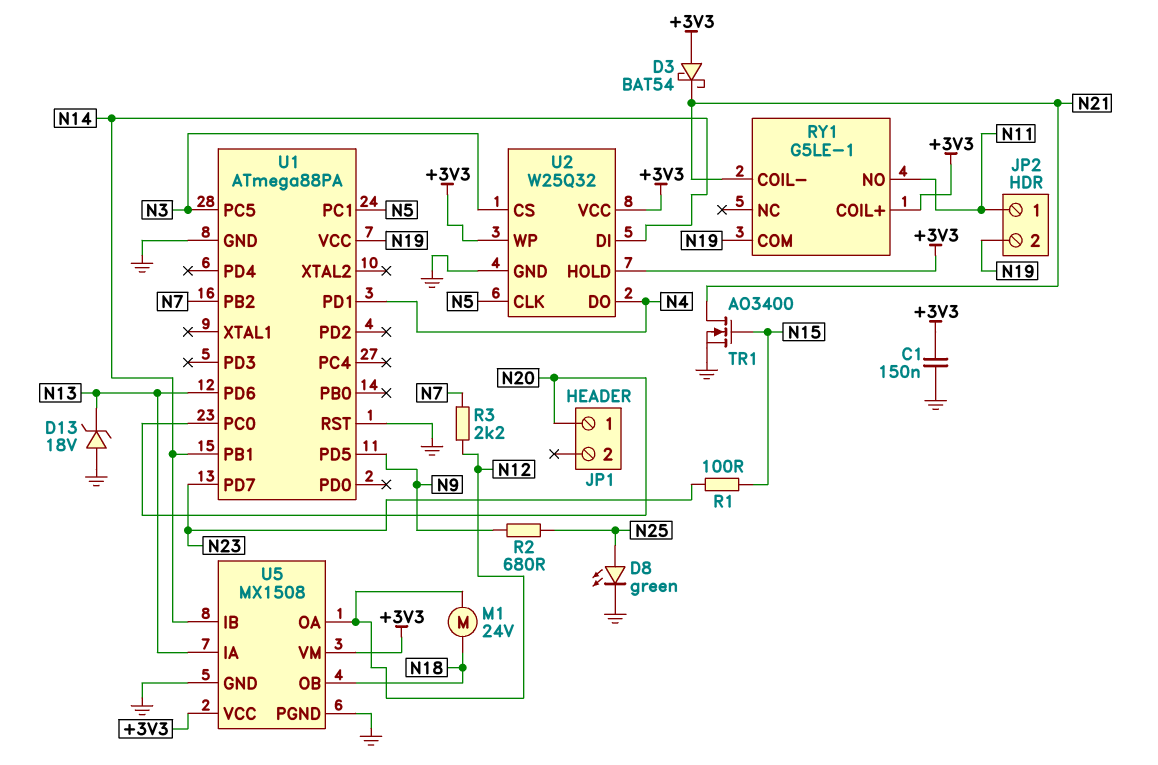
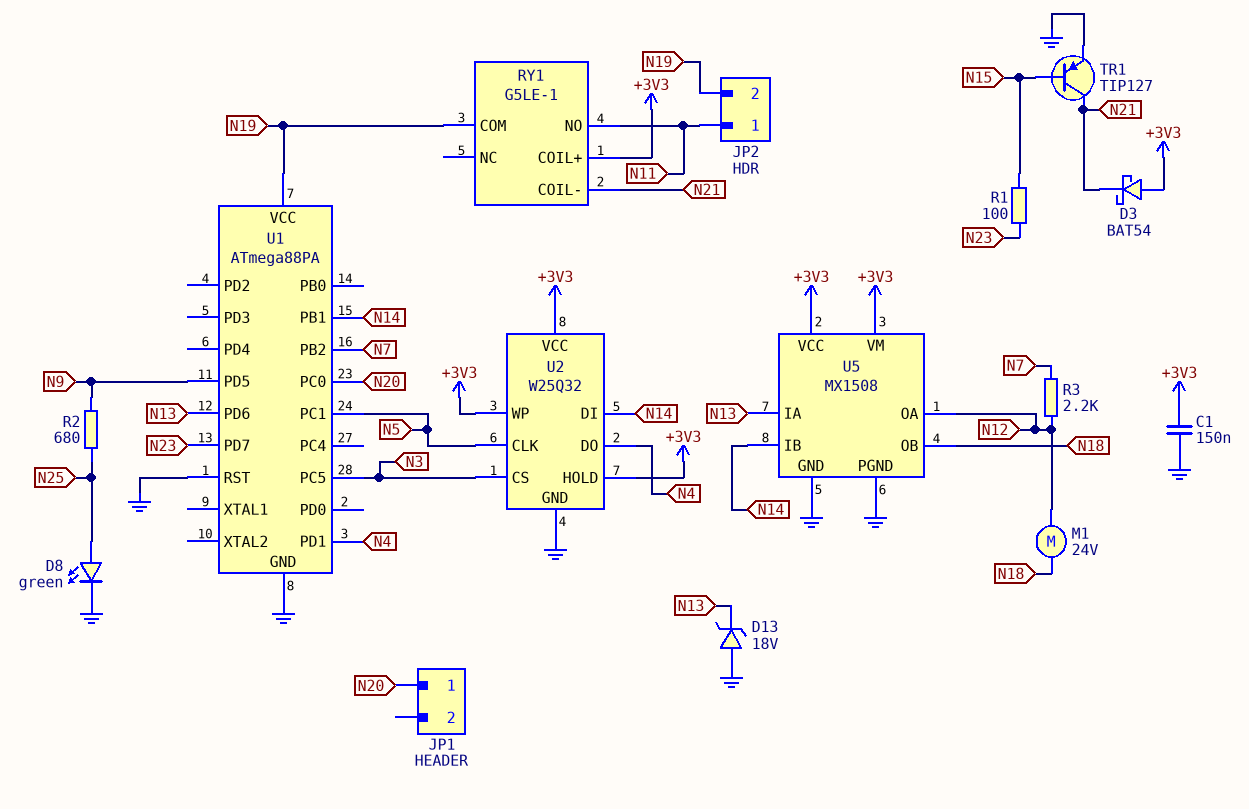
TR1: NMOS AO3400 (G N15, D N21, S GND) -> PNP TIP127 (B N15, C N21, E GND)

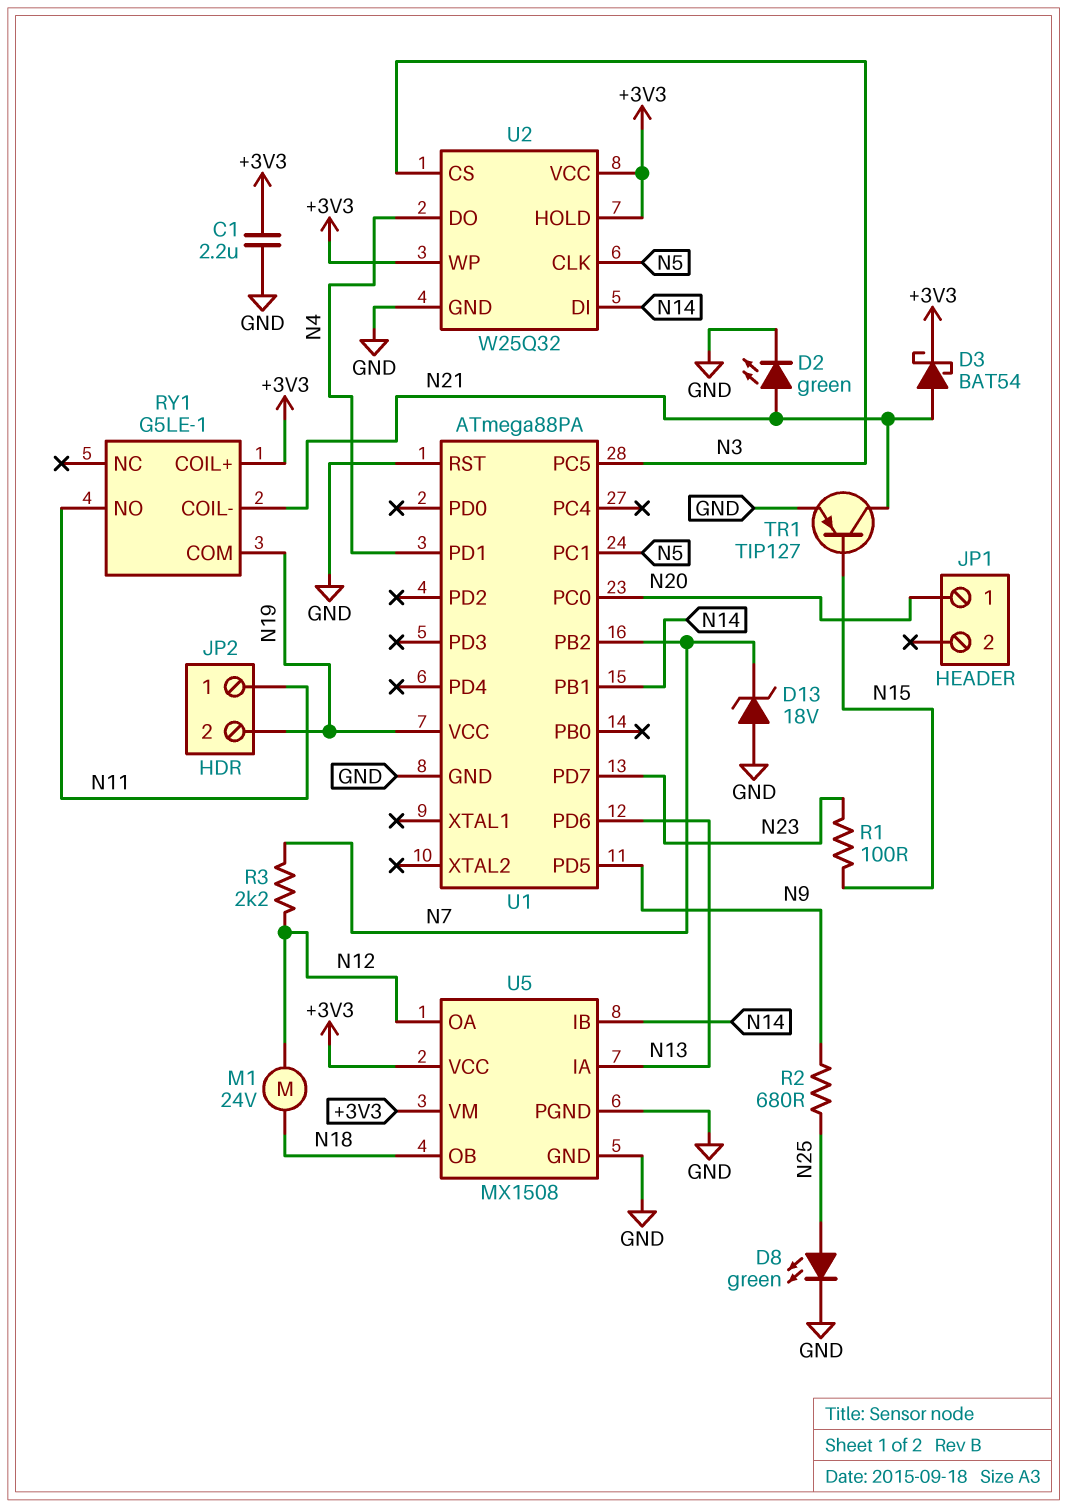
C1: 150nF (+3V3, GND) -> 2.2uF (+3V3, GND)
D2: none -> LED green (A N21, K GND)
D3: schottky BAT54 (A +3V3, K N21) -> schottky BAT54 (A N21, K +3V3)
D13: zener 18V (A GND, K N13) -> zener 18V (A GND, K N7)

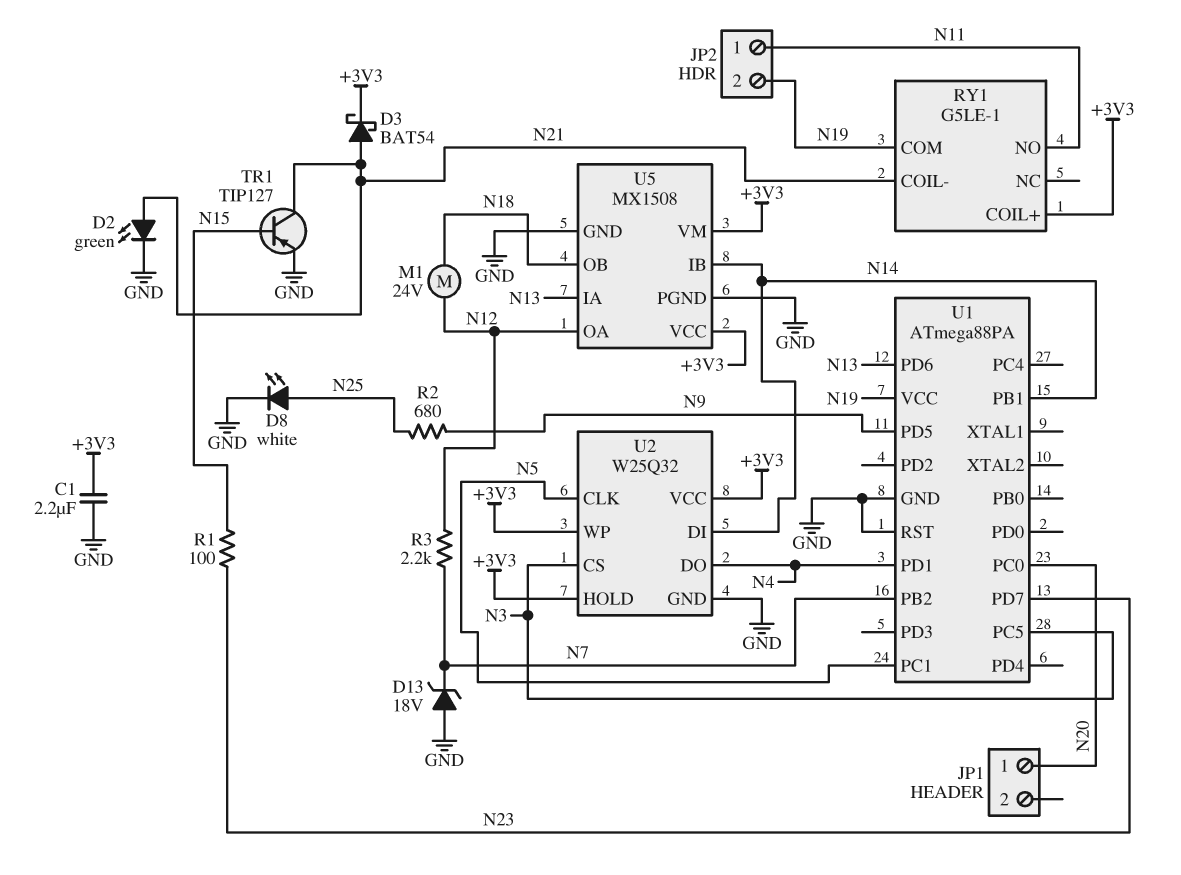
D8: LED green (A N25, K GND) -> LED white (A N25, K GND)

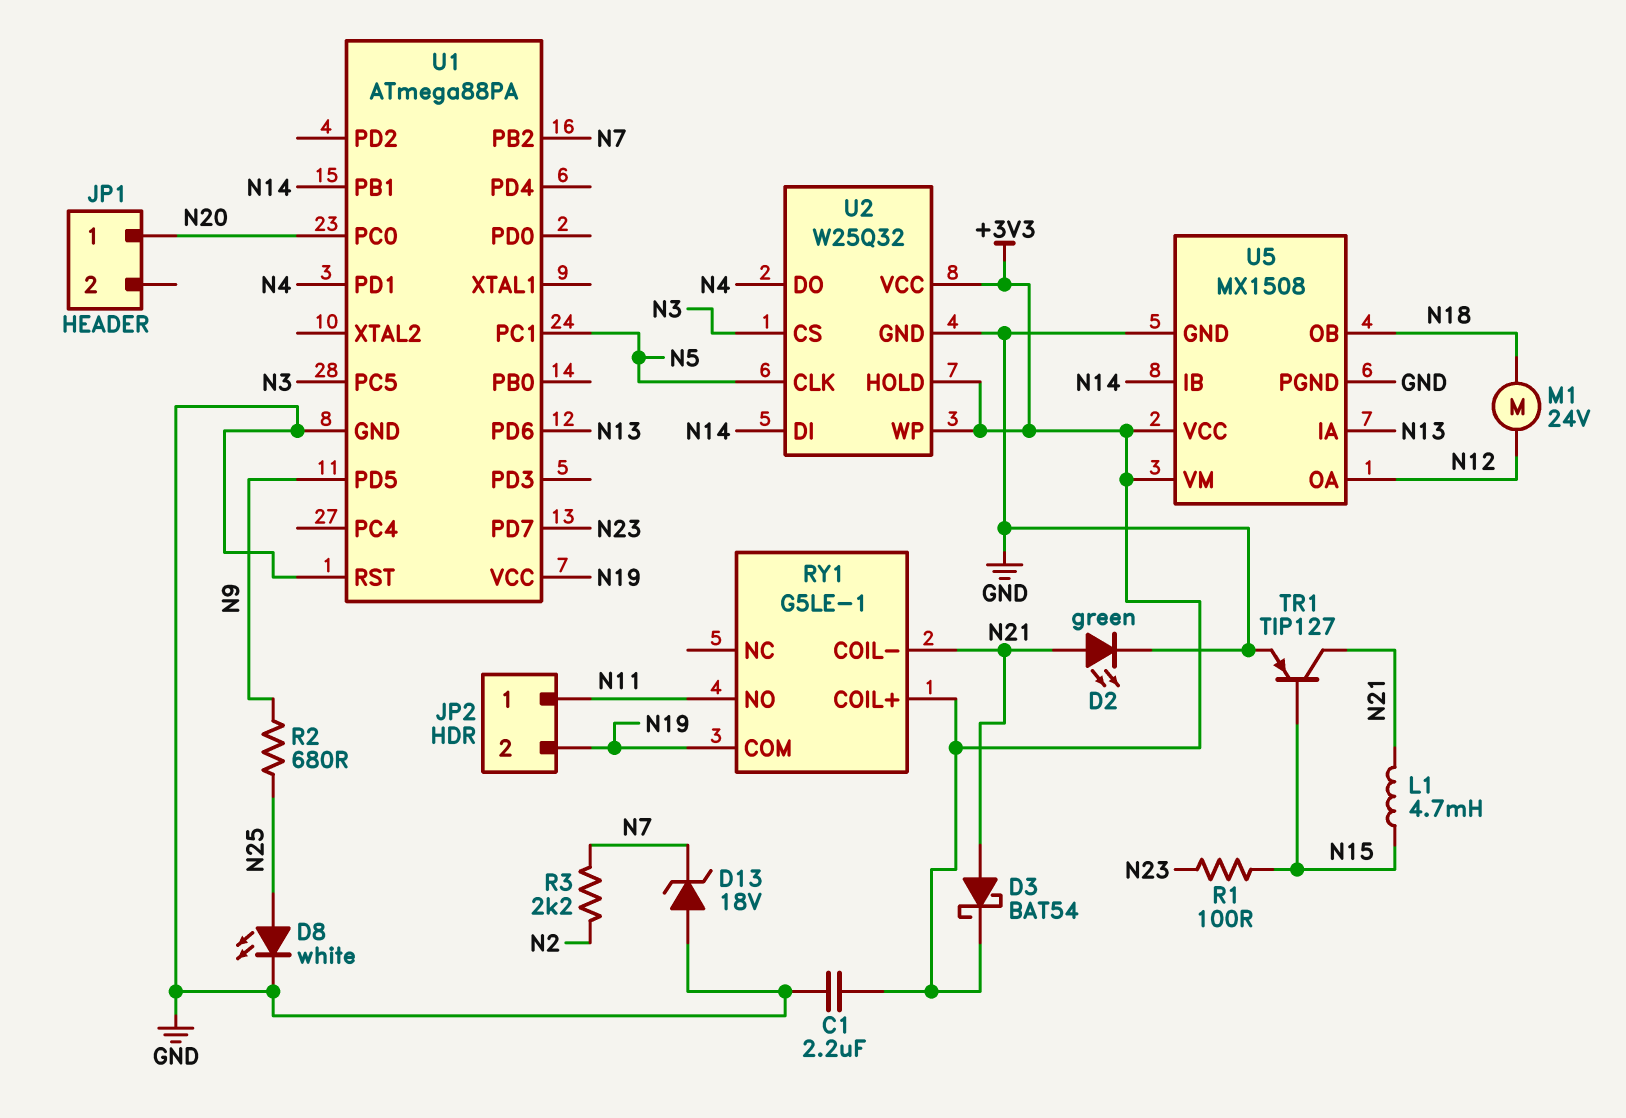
L1: none -> 4.7mH (N15, N21)
R3: 2.2k (N7, N12) -> 2.2k (N2, N7)

